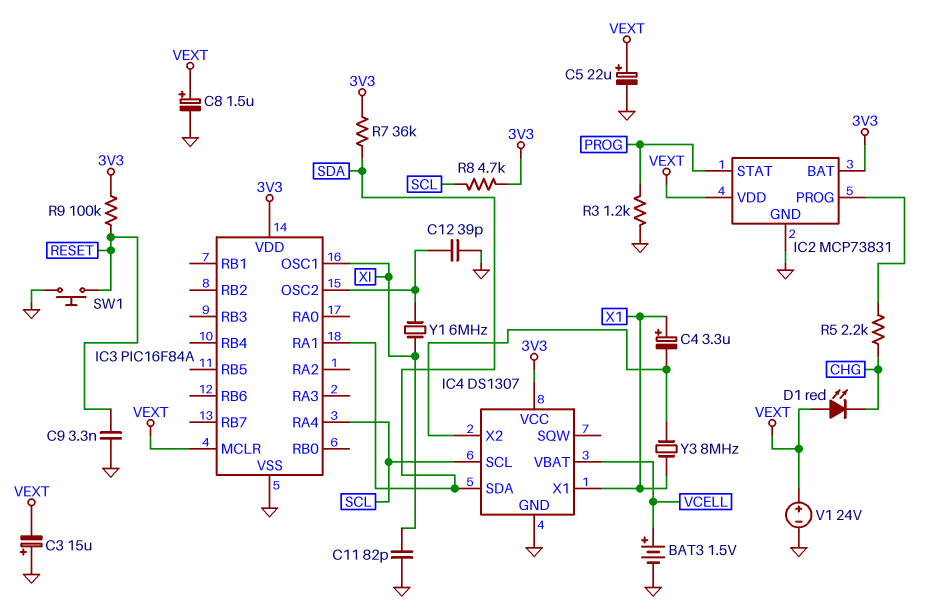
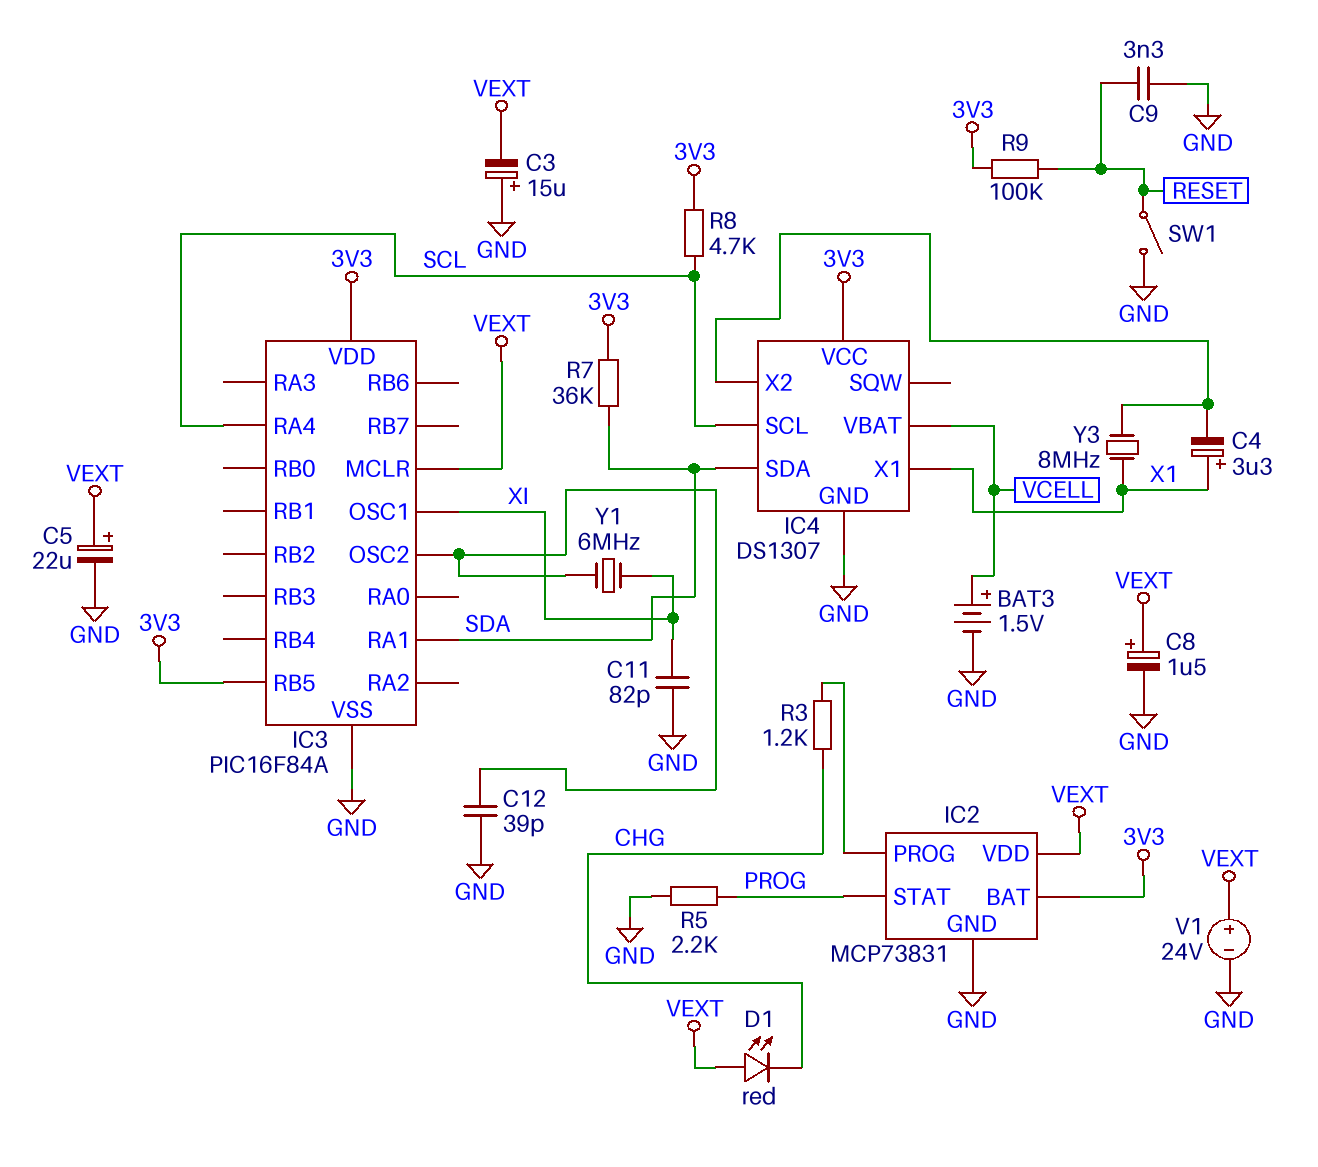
IC3 pin RB5: none -> 3V3
R3: 1.2k (GND, PROG) -> 1.2k (CHG, IC2/PROG)
R5: 2.2k (CHG, IC2/PROG) -> 2.2k (GND, PROG)
SW1: button (GND, RESET) -> switch (GND, RESET)

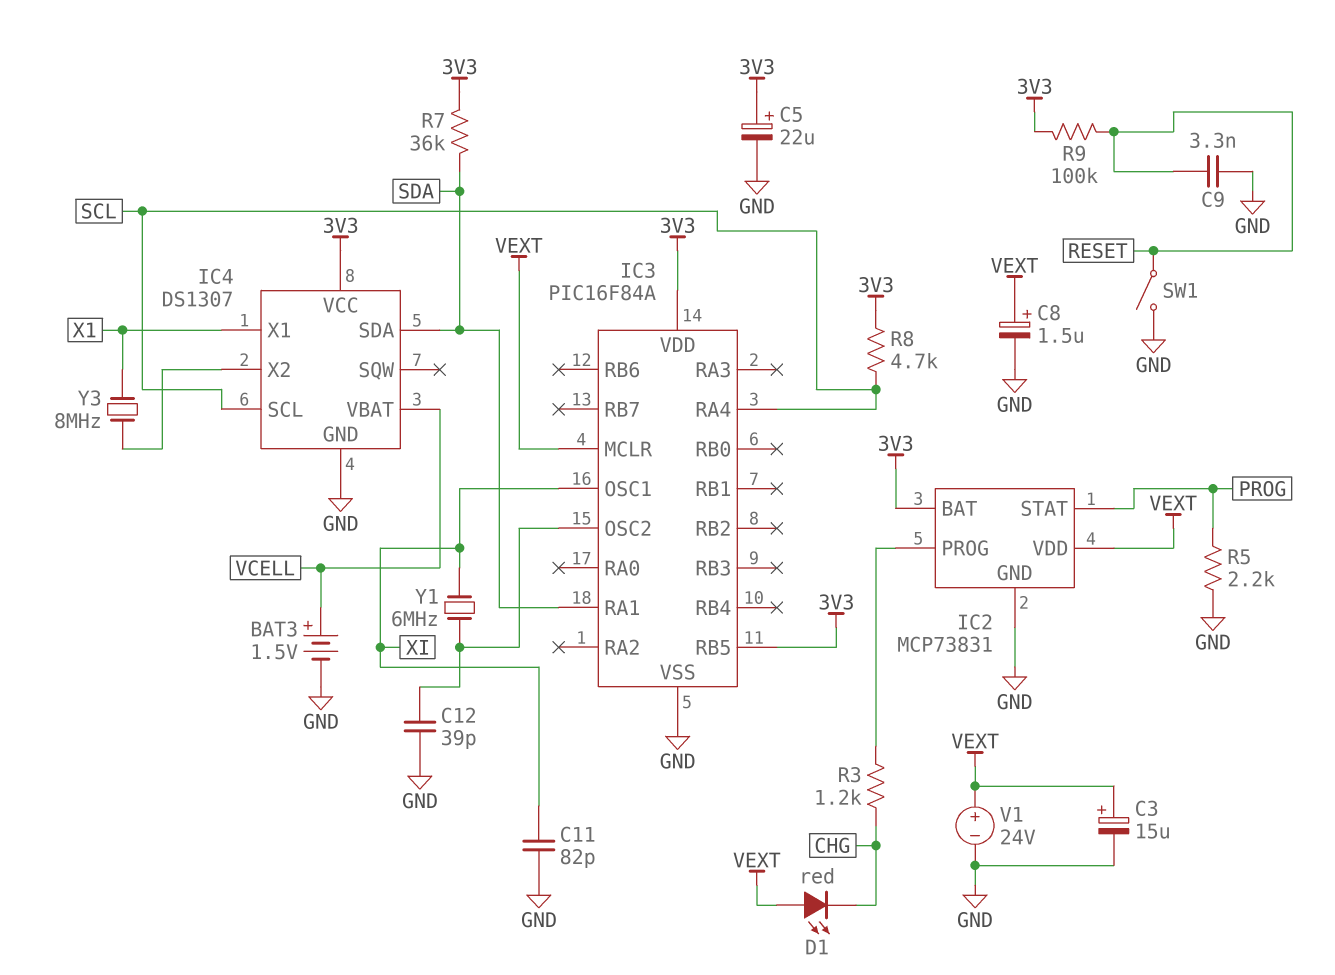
C3: 15uF (plus GND, minus VEXT) -> 15uF (plus VEXT, minus GND)
C4: 3.3uF (plus X1, minus IC4/X2) -> none
C5: 22uF (plus VEXT, minus GND) -> 22uF (plus 3V3, minus GND)

